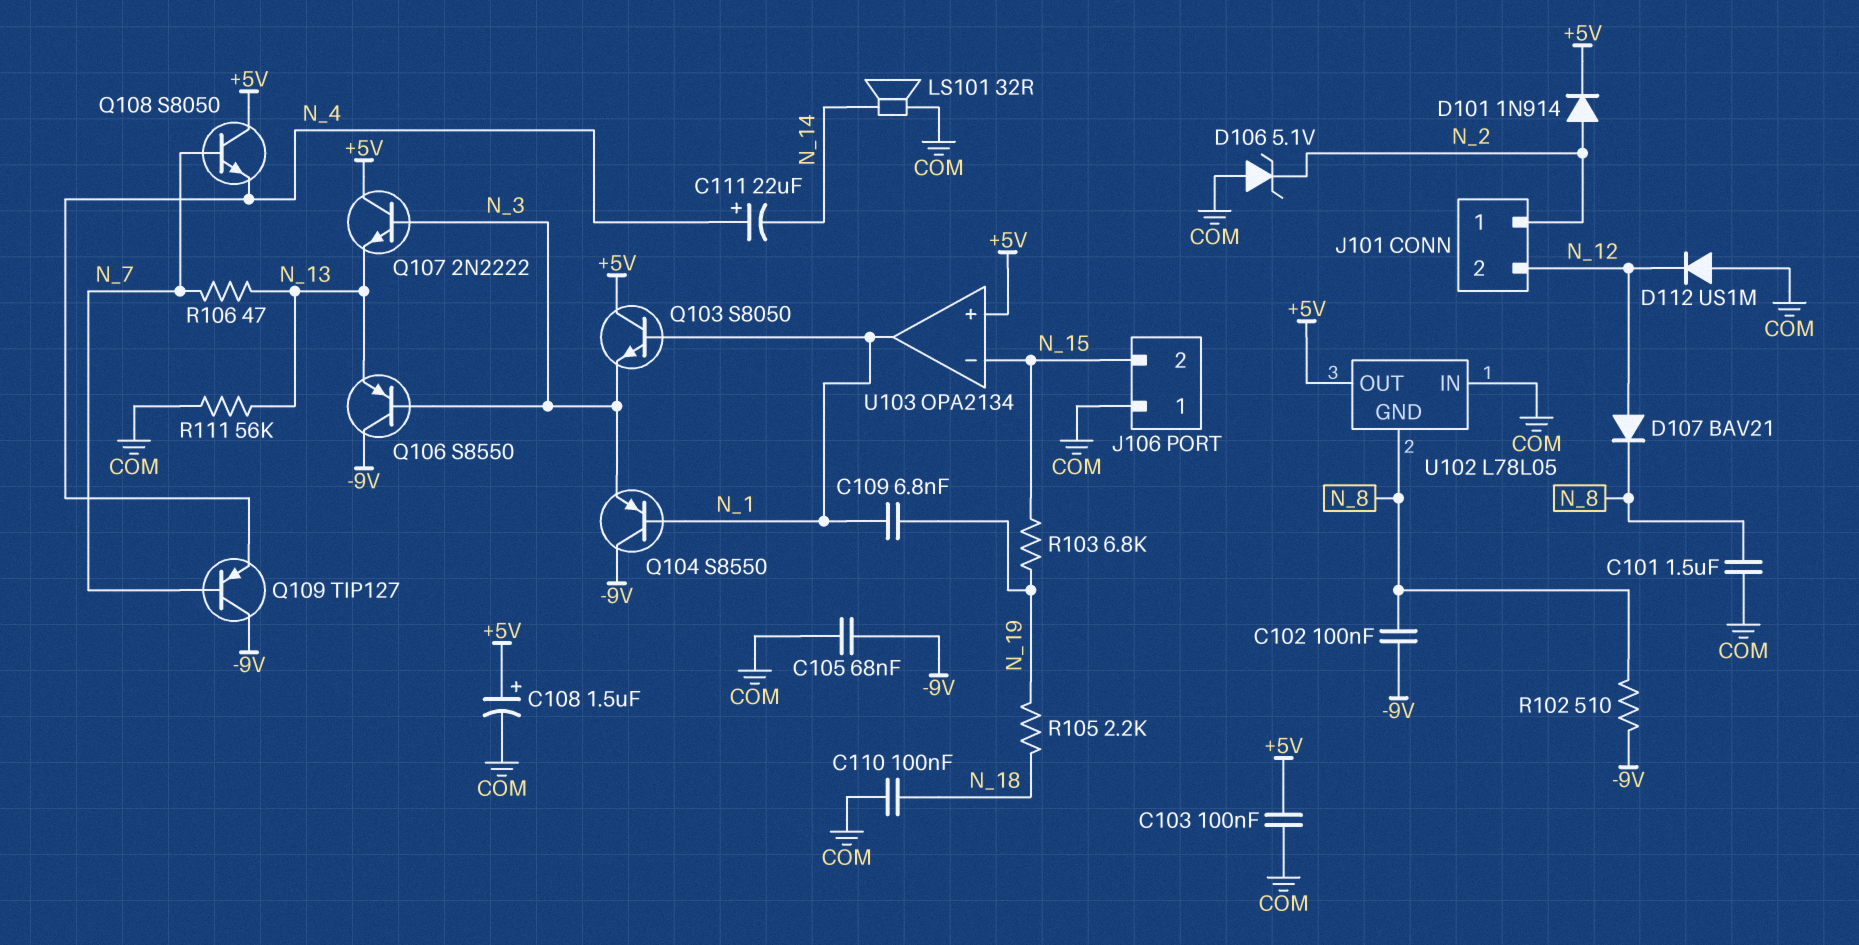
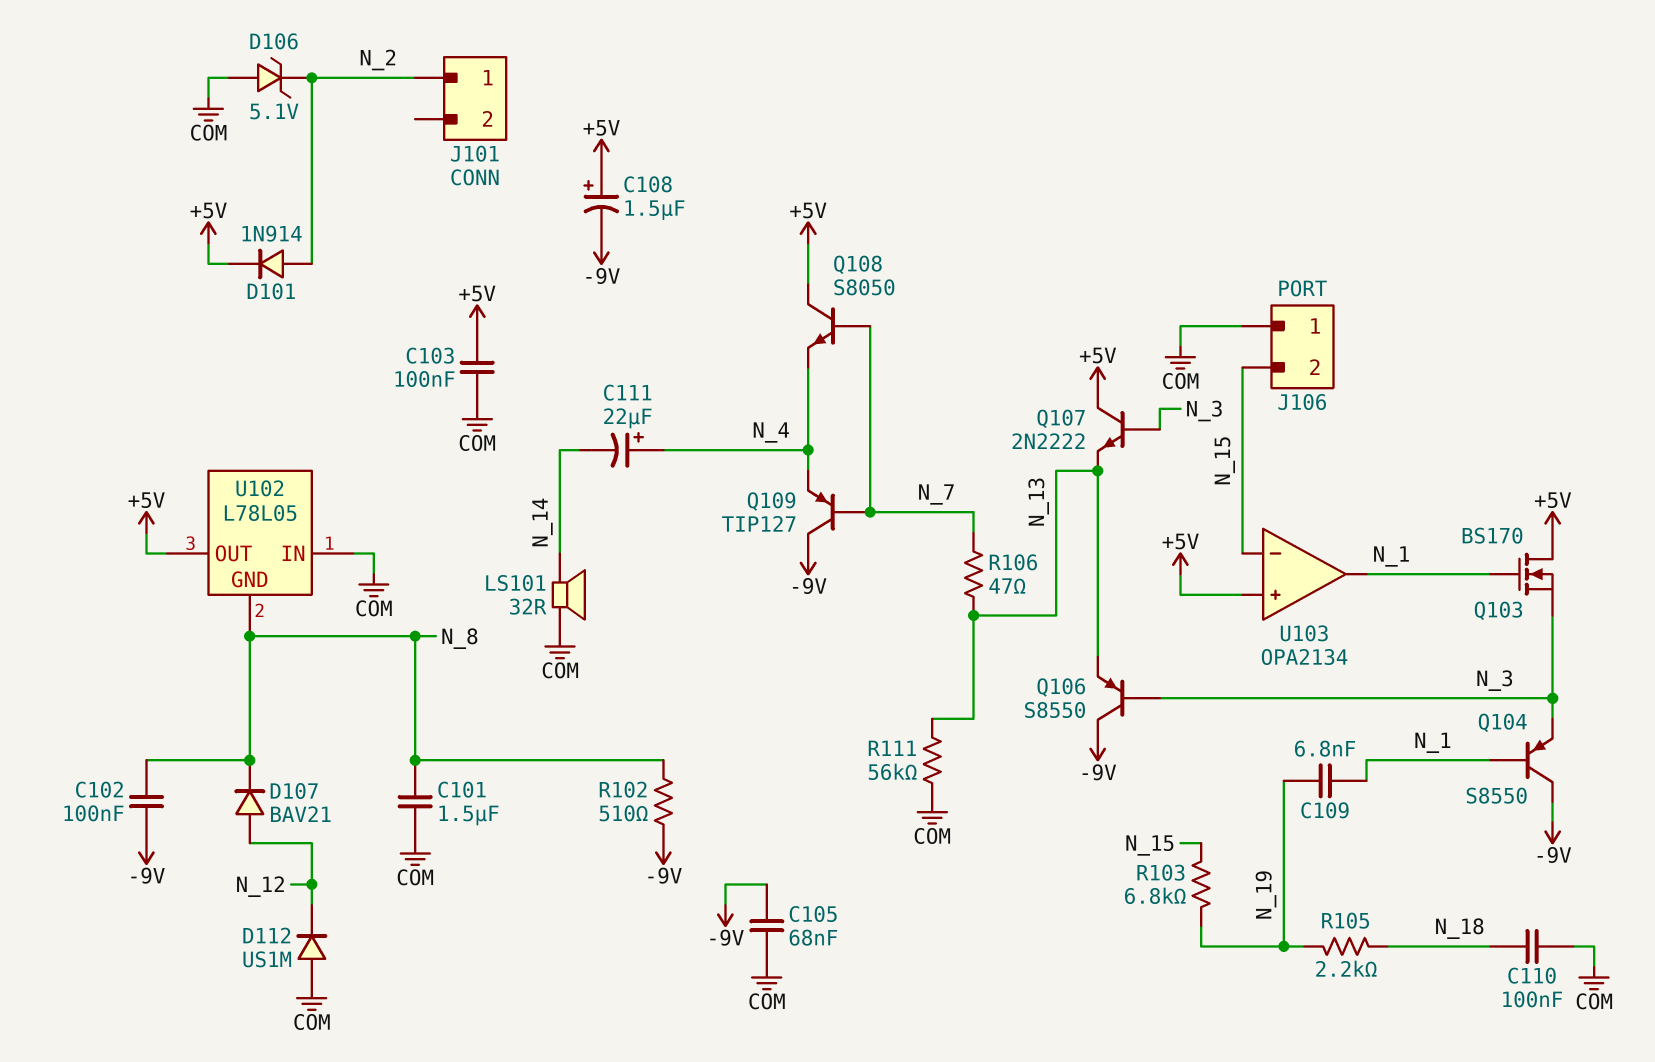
C108: 1.5uF (plus +5V, minus COM) -> 1.5uF (plus +5V, minus -9V)
J101 pin 2: N_12 -> none
Q103: NPN S8050 (B N_1, C +5V, E N_3) -> NMOS BS170 (G N_1, D +5V, S N_3)

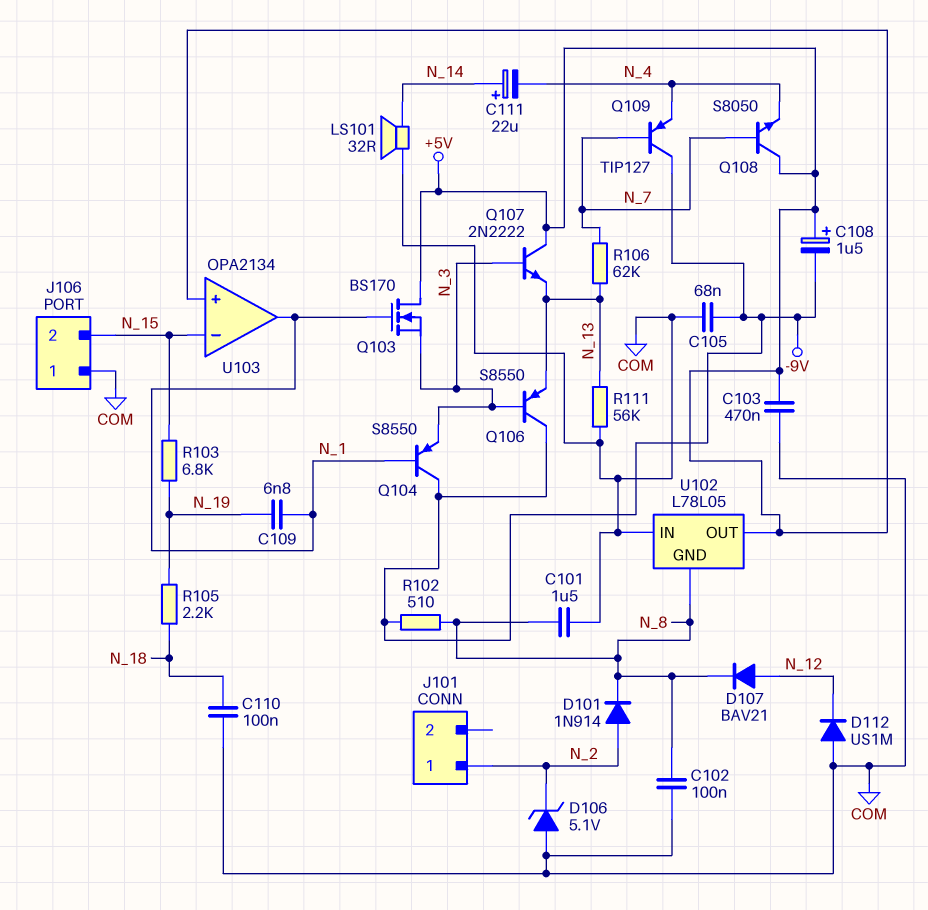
C102: 100nF (-9V, N_8) -> 100nF (COM, N_8)
C103: 100nF (+5V, COM) -> 470nF (+5V, COM)
C111: 22uF (plus N_4, minus N_14) -> 22uF (plus N_14, minus N_4)
D101: diode 1N914 (A N_2, K +5V) -> diode 1N914 (A N_2, K N_8)
R106: 47 (N_7, N_13) -> 62k (N_7, N_13)

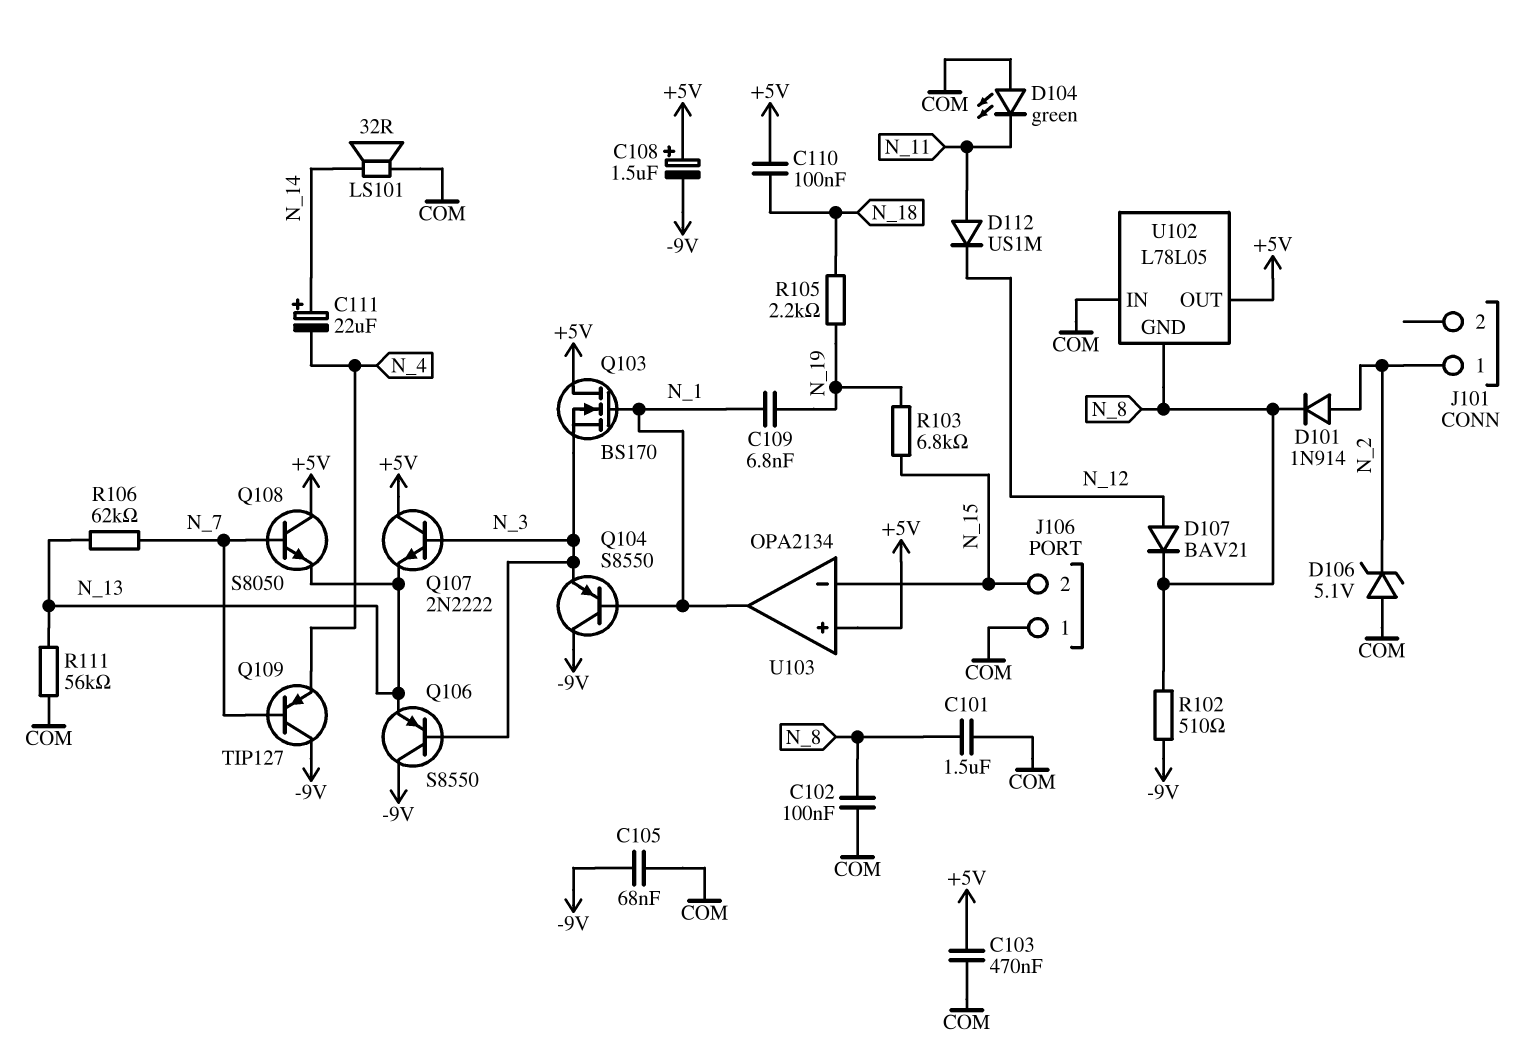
C110: 100nF (COM, N_18) -> 100nF (+5V, N_18)
D104: none -> LED green (A COM, K N_11)
D112: diode US1M (A COM, K N_12) -> diode US1M (A N_11, K N_12)
Q108: NPN S8050 (B N_7, C +5V, E N_4) -> NPN S8050 (B N_7, C +5V, E N_13)

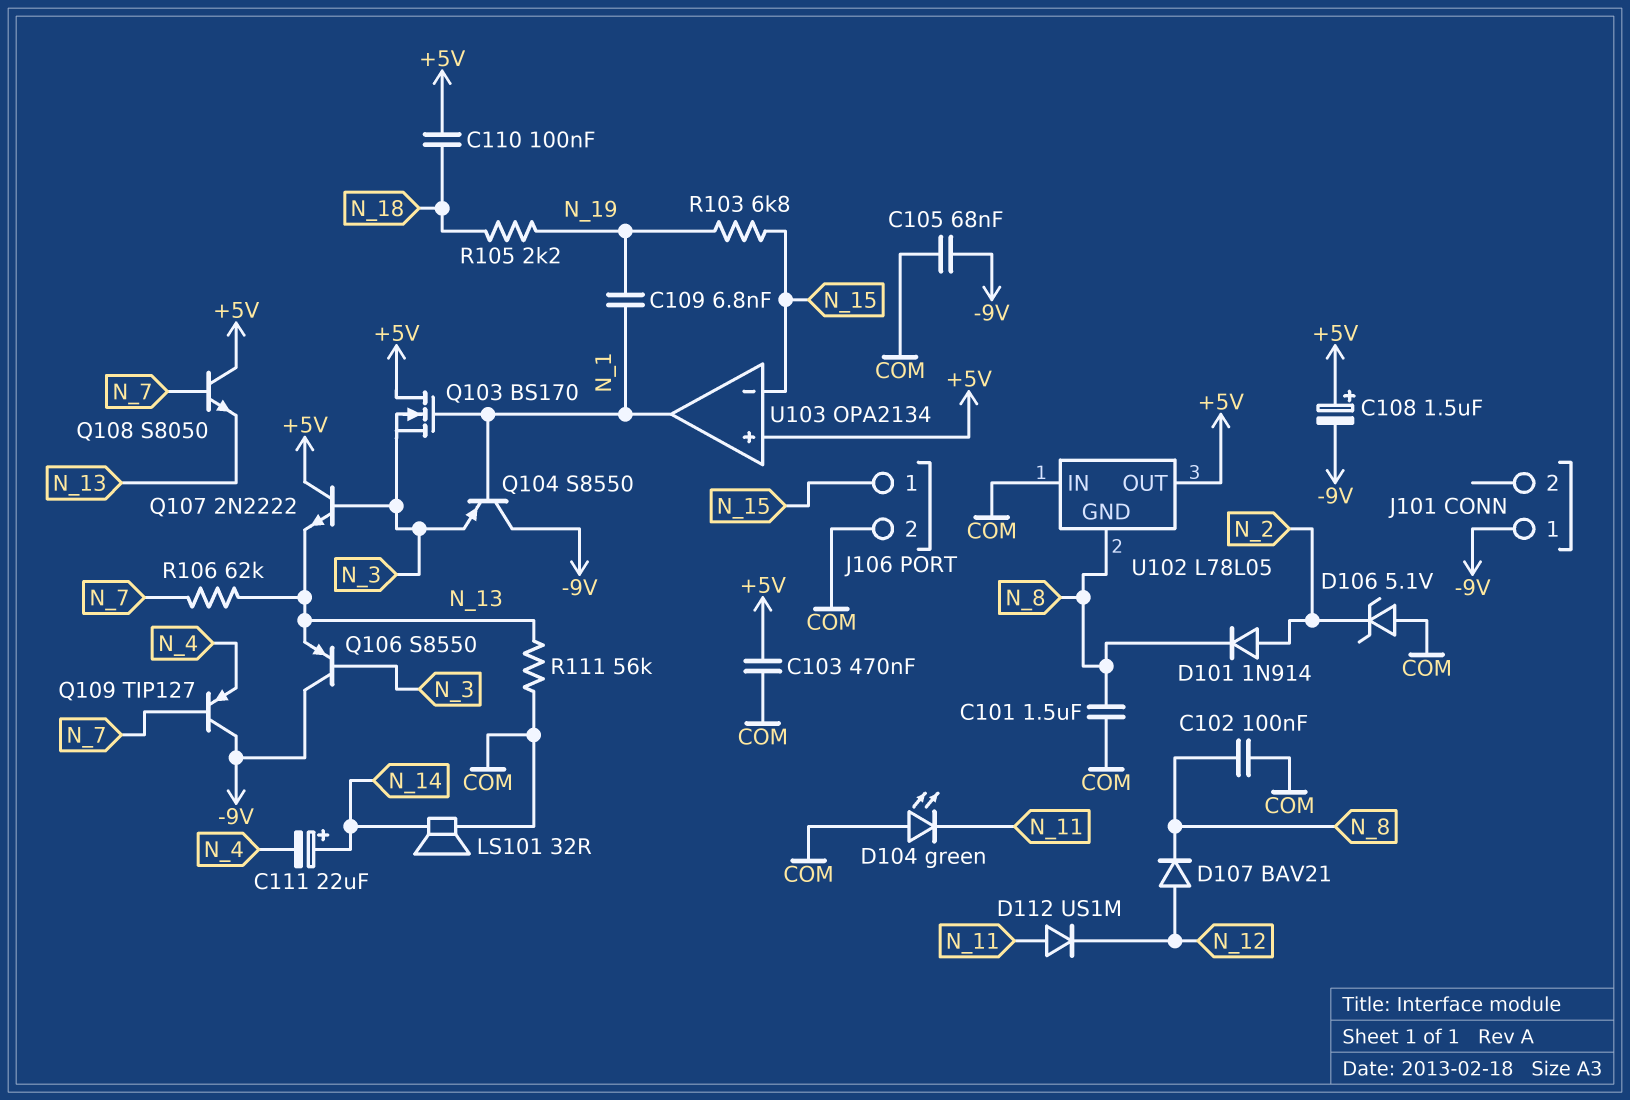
J101 pin 1: N_2 -> -9V
J106 pin 1: COM -> N_15
J106 pin 2: N_15 -> COM
R102: 510 (-9V, N_8) -> none

